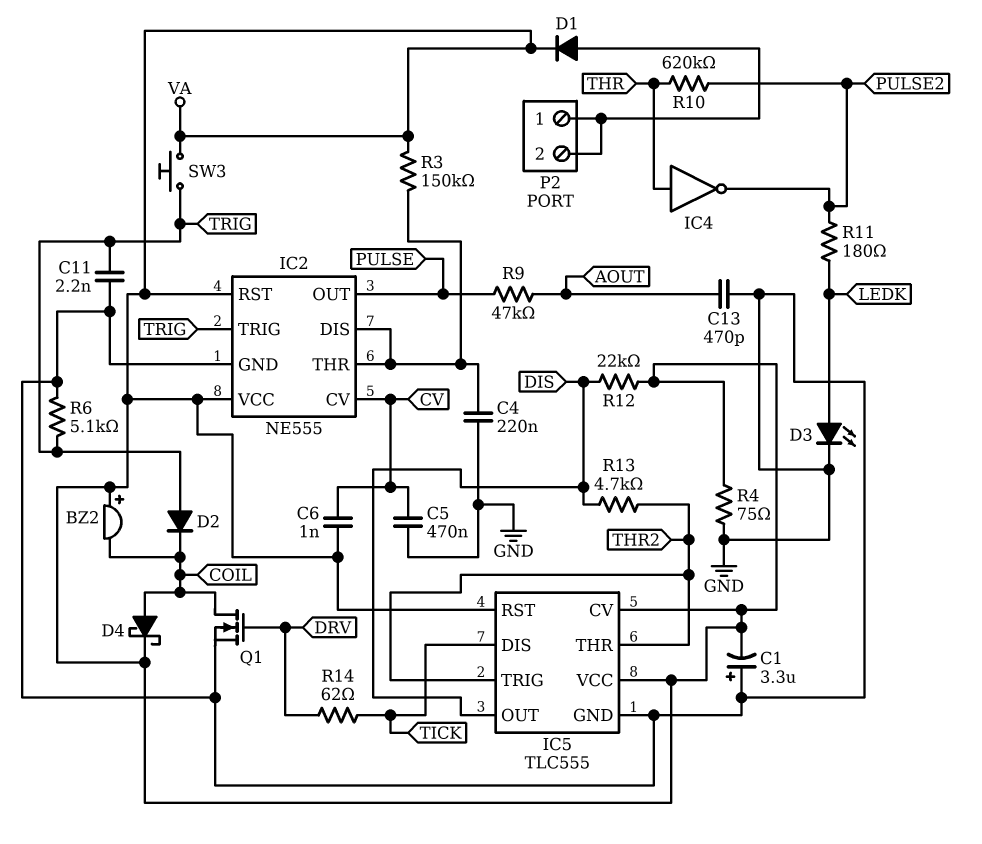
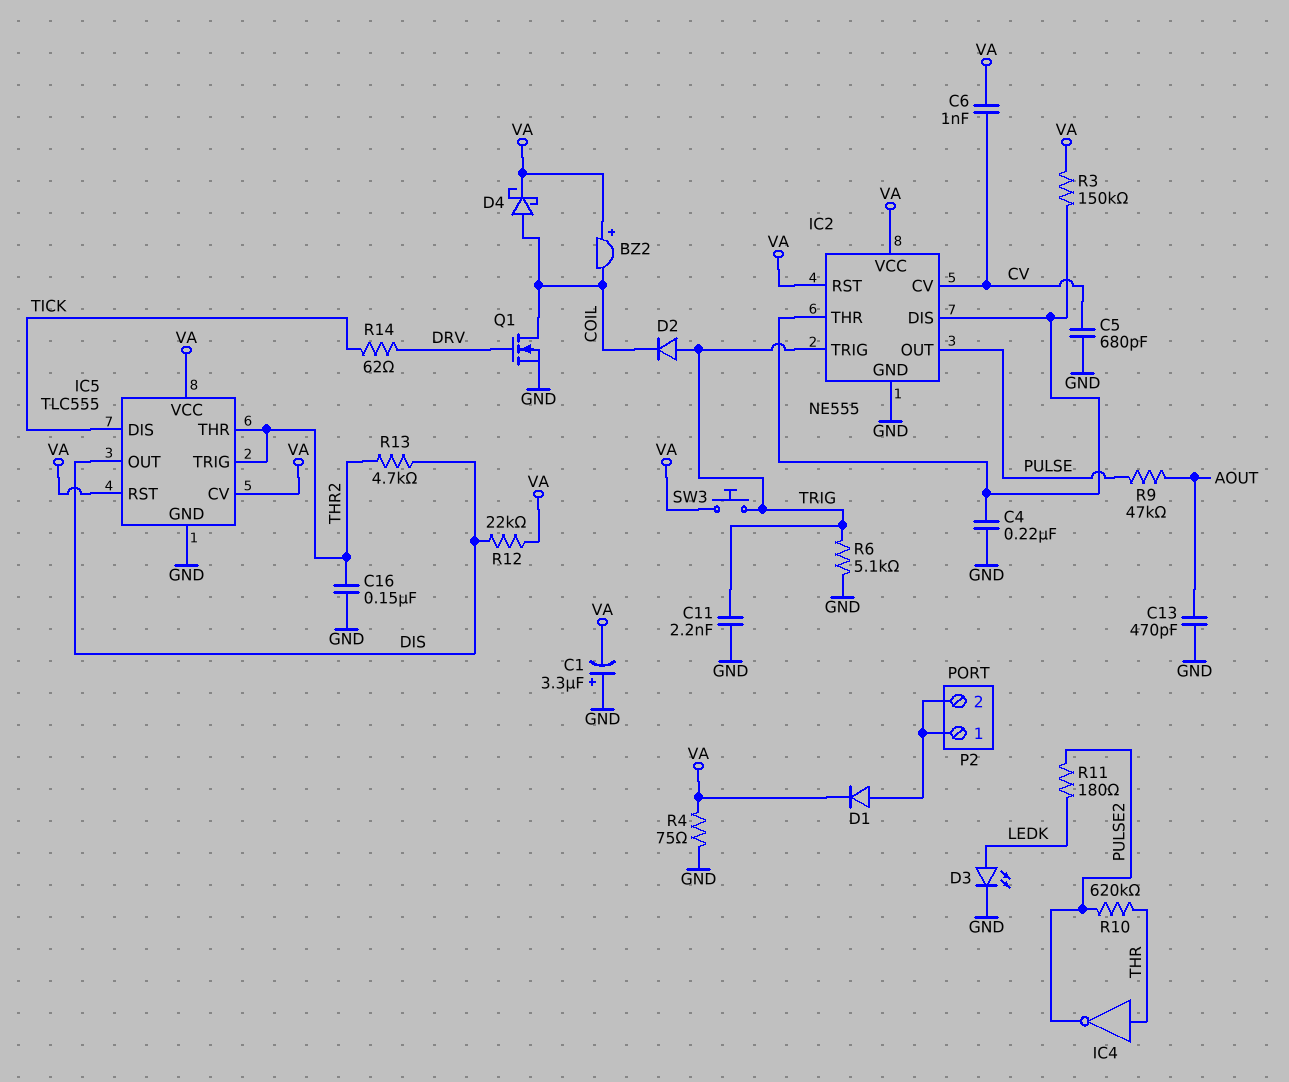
C5: 470nF (CV, GND) -> 680pF (CV, GND)
C16: none -> 150nF (GND, THR2)

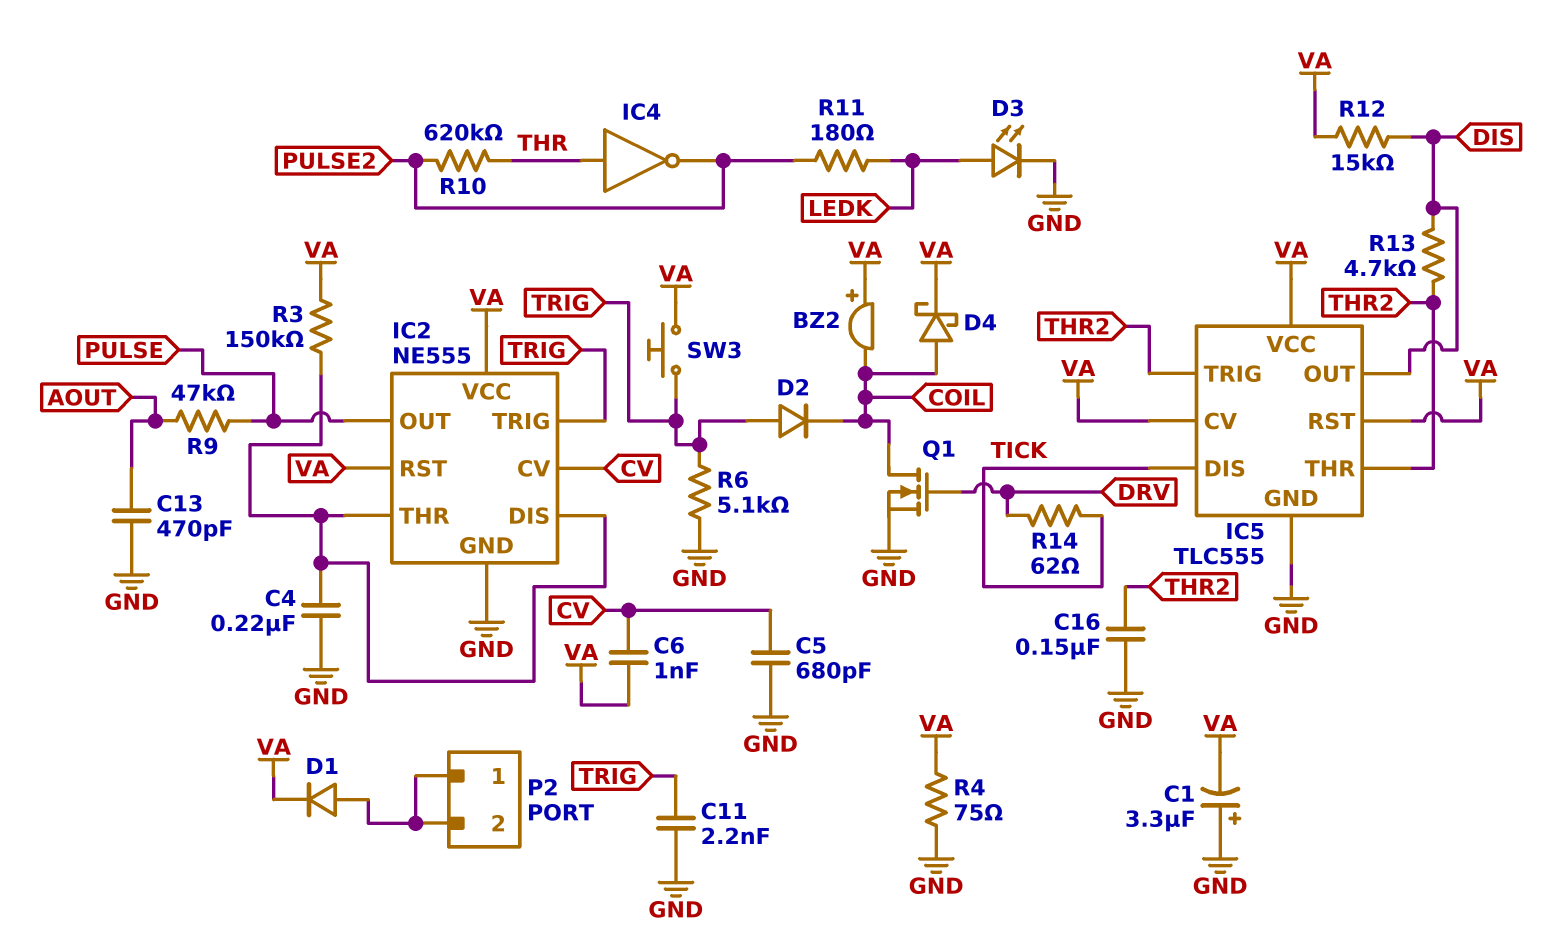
R12: 22k (DIS, VA) -> 15k (DIS, VA)

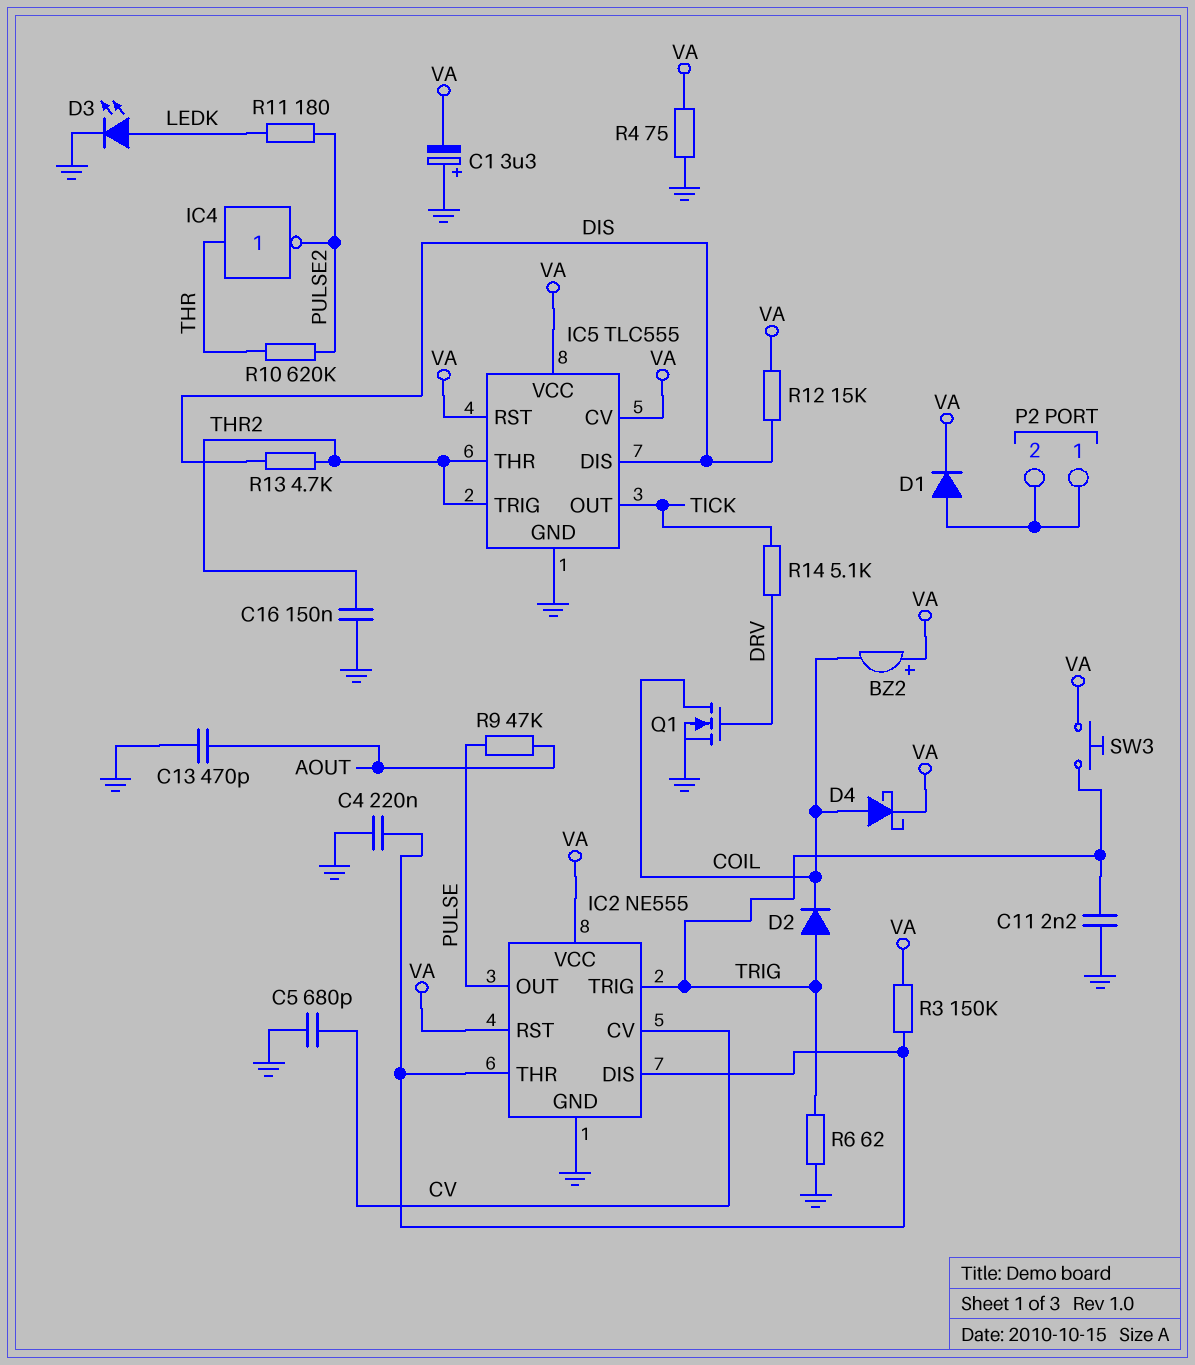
C6: 1nF (CV, VA) -> none
IC5 pin DIS: TICK -> DIS
IC5 pin OUT: DIS -> TICK
R6: 5.1k (GND, TRIG) -> 62 (GND, TRIG)
R14: 62 (DRV, TICK) -> 5.1k (DRV, TICK)

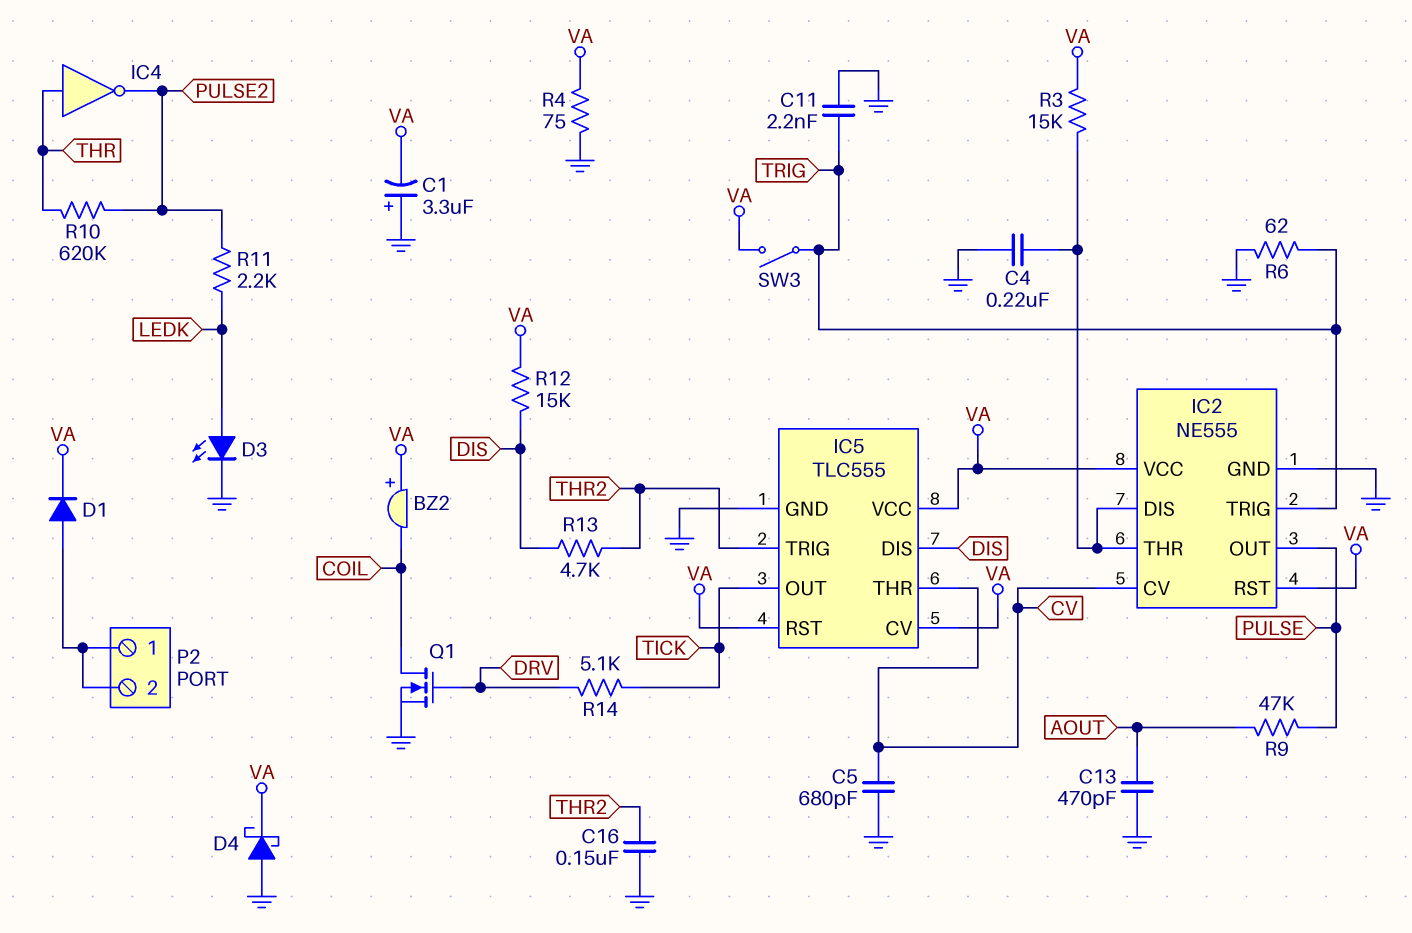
D2: diode (A TRIG, K COIL) -> none
D4: schottky (A COIL, K VA) -> schottky (A GND, K VA)
IC5 pin THR: THR2 -> CV
R3: 150k (IC2/DIS, VA) -> 15k (IC2/DIS, VA)
R11: 180 (LEDK, PULSE2) -> 2.2k (LEDK, PULSE2)
SW3: button (TRIG, VA) -> switch (TRIG, VA)

